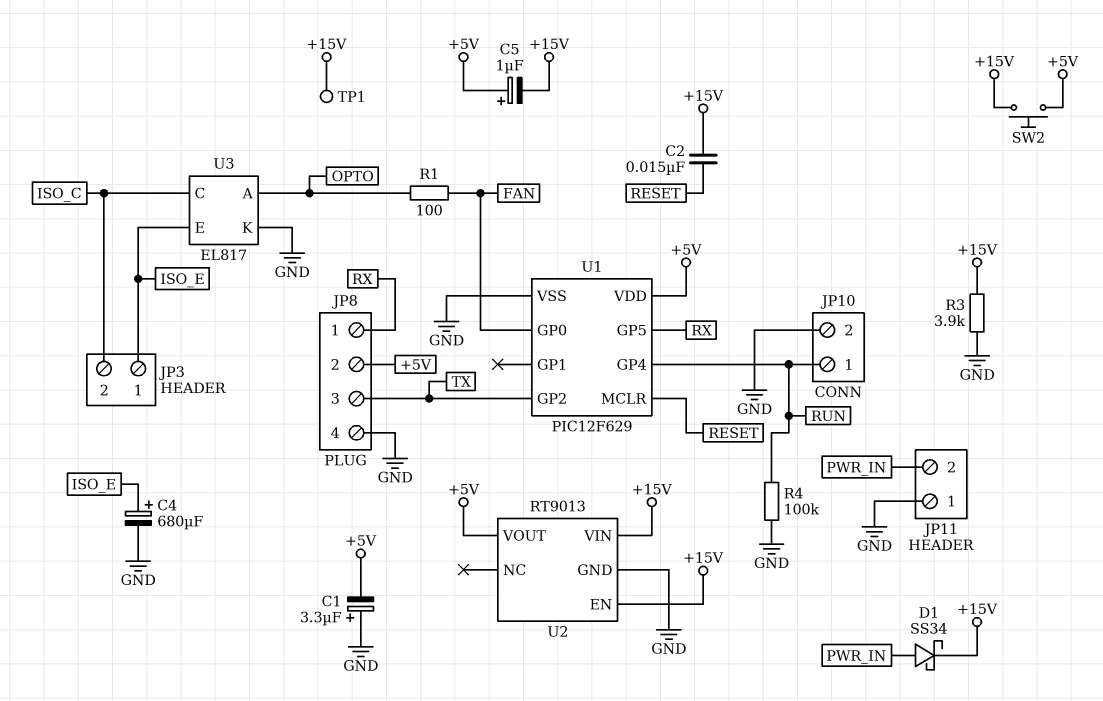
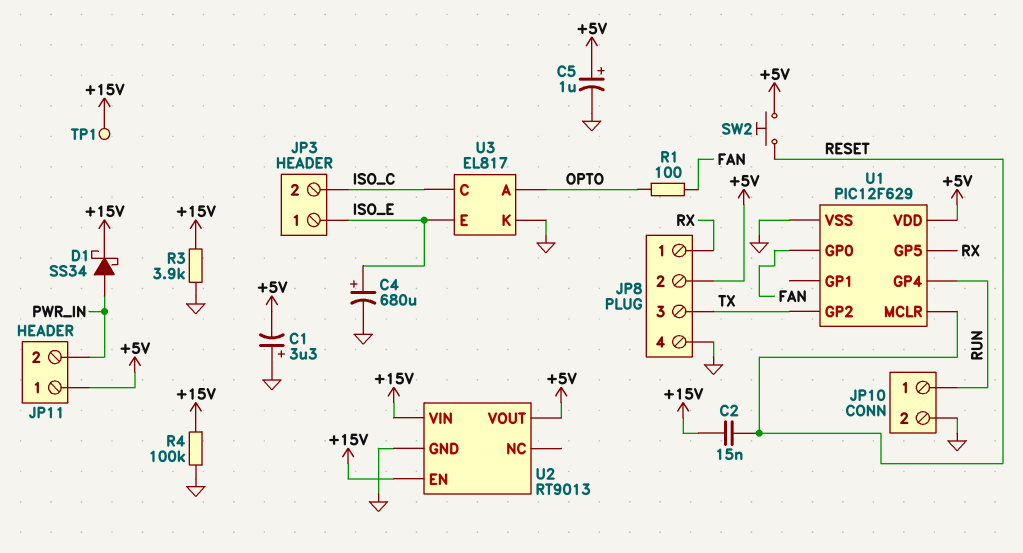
C5: 1uF (plus +5V, minus +15V) -> 1uF (plus +5V, minus GND)
JP11 pin 1: GND -> +5V
R4: 100k (GND, RUN) -> 100k (+15V, GND)
SW2: button (+5V, +15V) -> button (+5V, RESET)

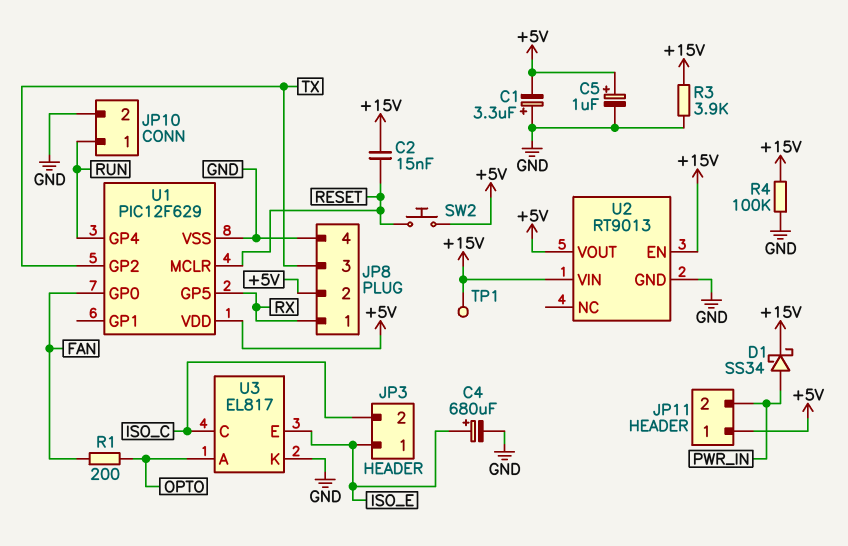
R1: 100 (FAN, OPTO) -> 200 (FAN, OPTO)

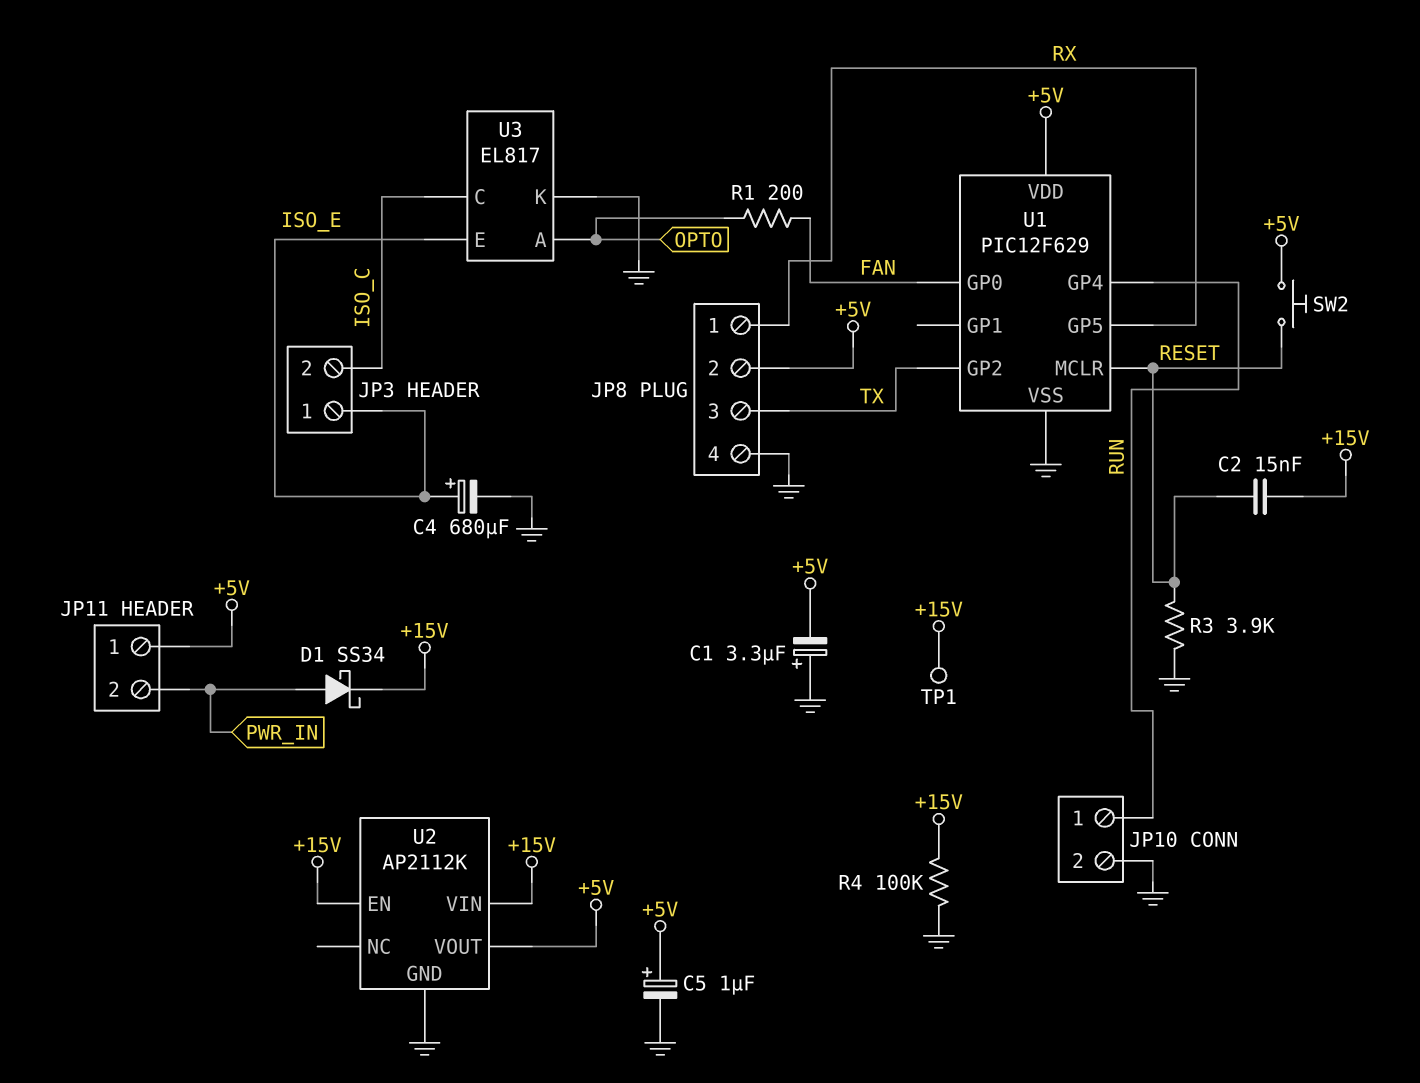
R3: 3.9k (+15V, GND) -> 3.9k (GND, RESET)
U2: RT9013 -> AP2112K

